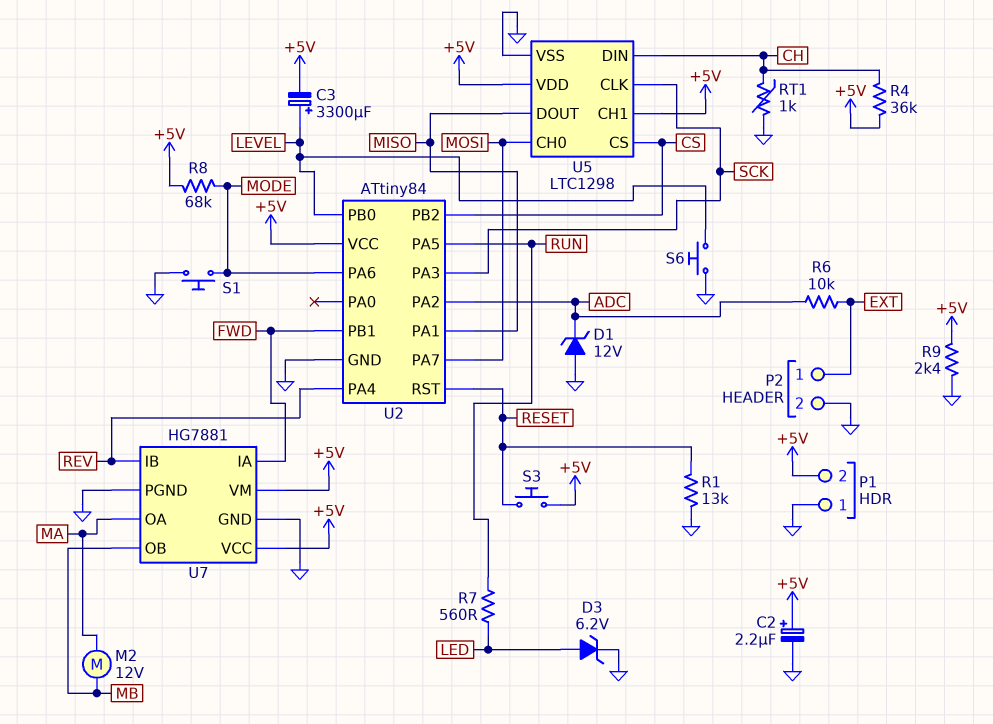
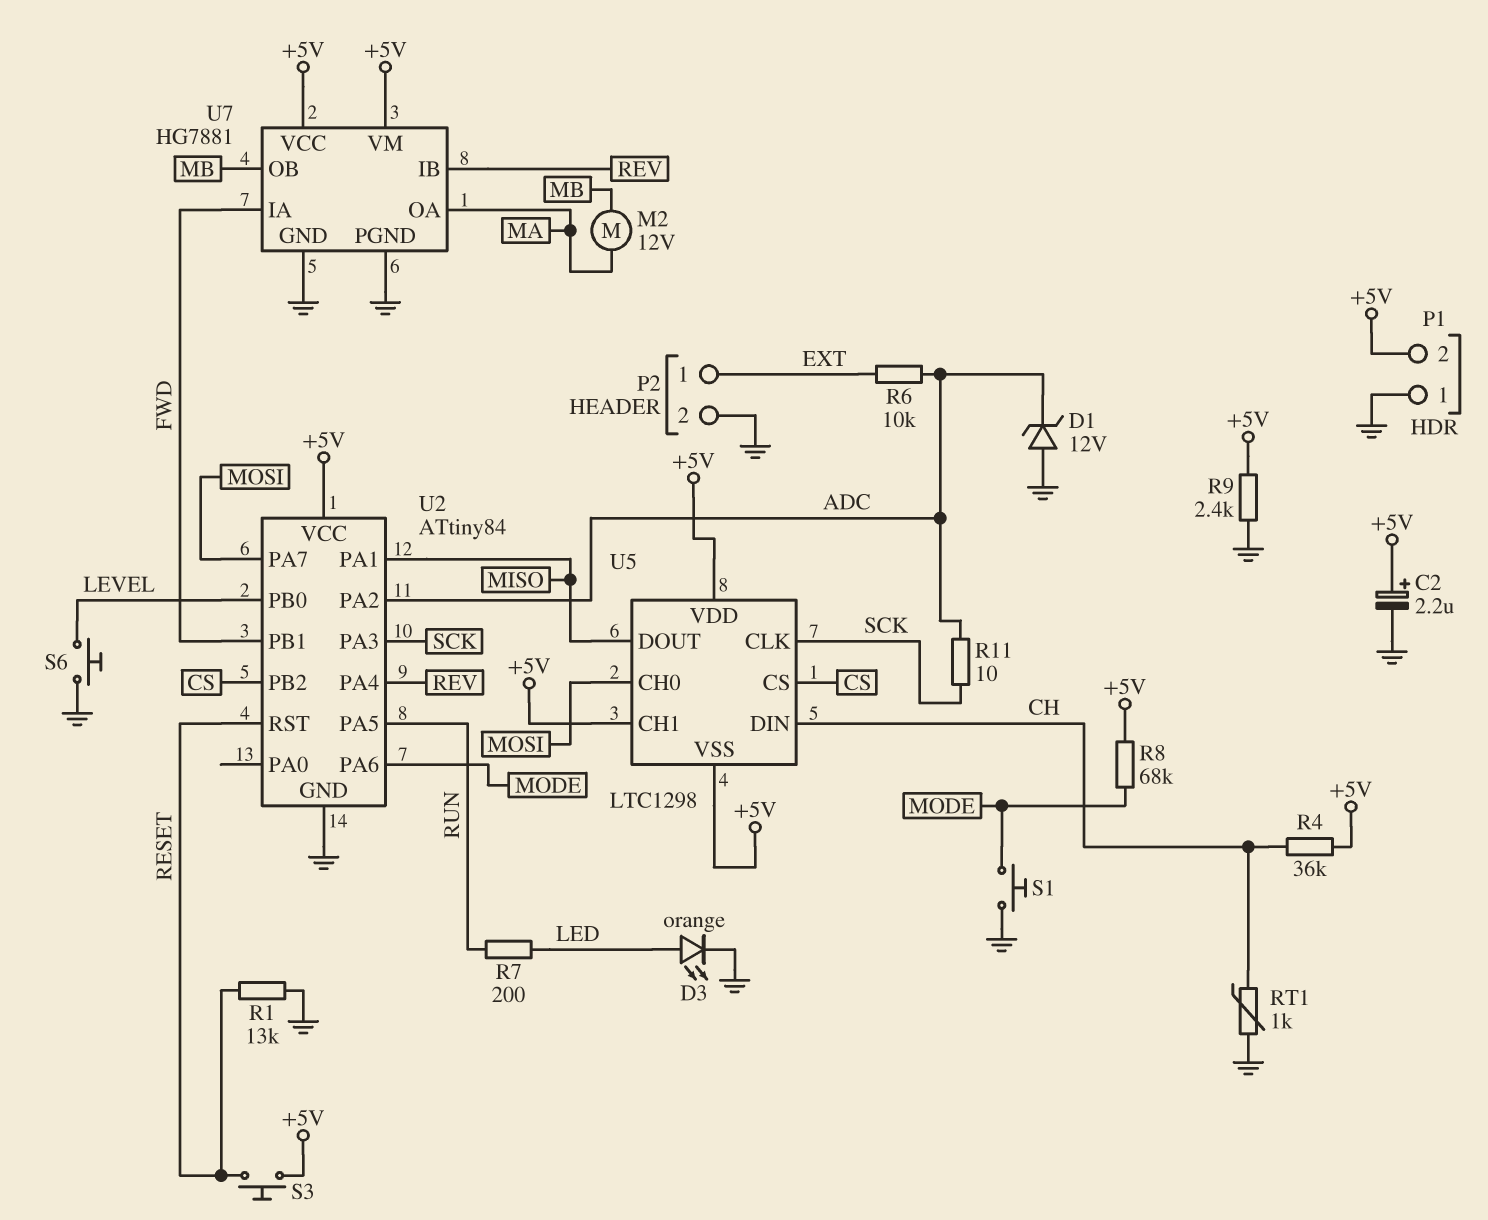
C3: 3300uF (plus LEVEL, minus +5V) -> none
D3: zener 6.2V (A LED, K GND) -> LED orange (A LED, K GND)
R7: 560 (LED, RUN) -> 200 (LED, RUN)
R11: none -> 10 (ADC, SCK)
U5 pin VSS: GND -> +5V

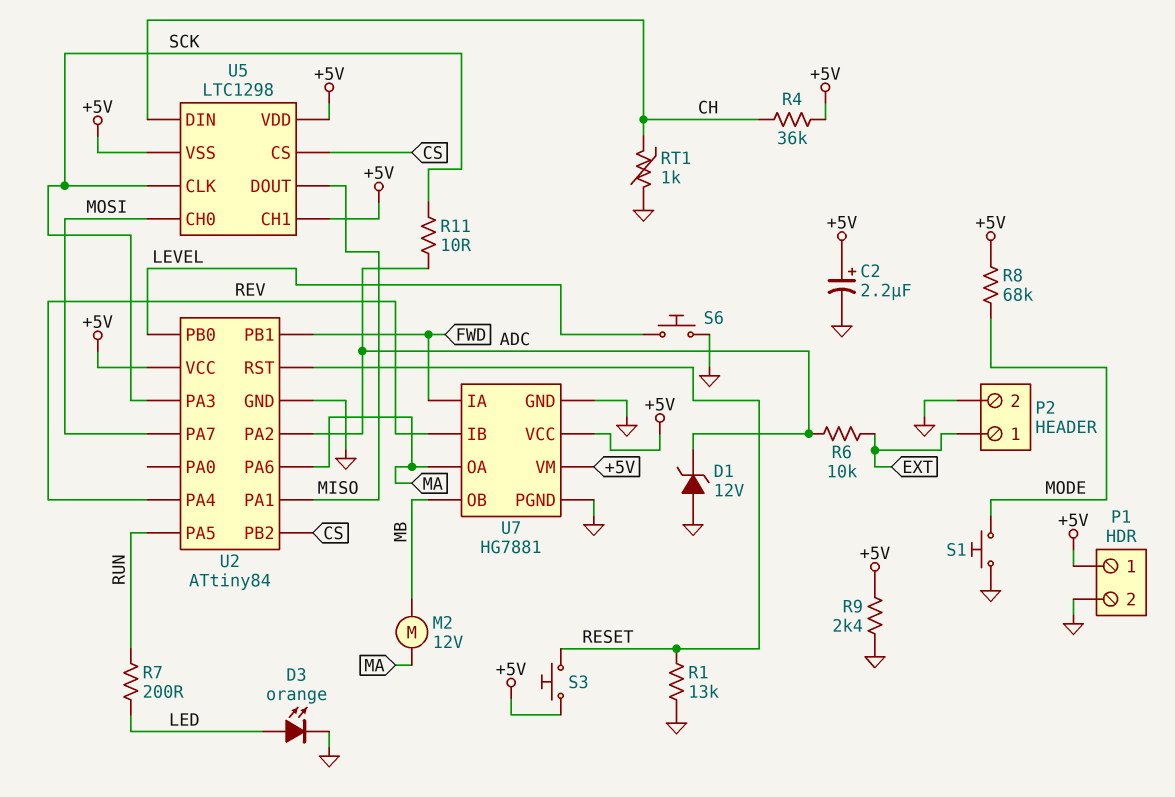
P1 pin 1: GND -> +5V
P1 pin 2: +5V -> GND
U2 pin PA6: MODE -> MA

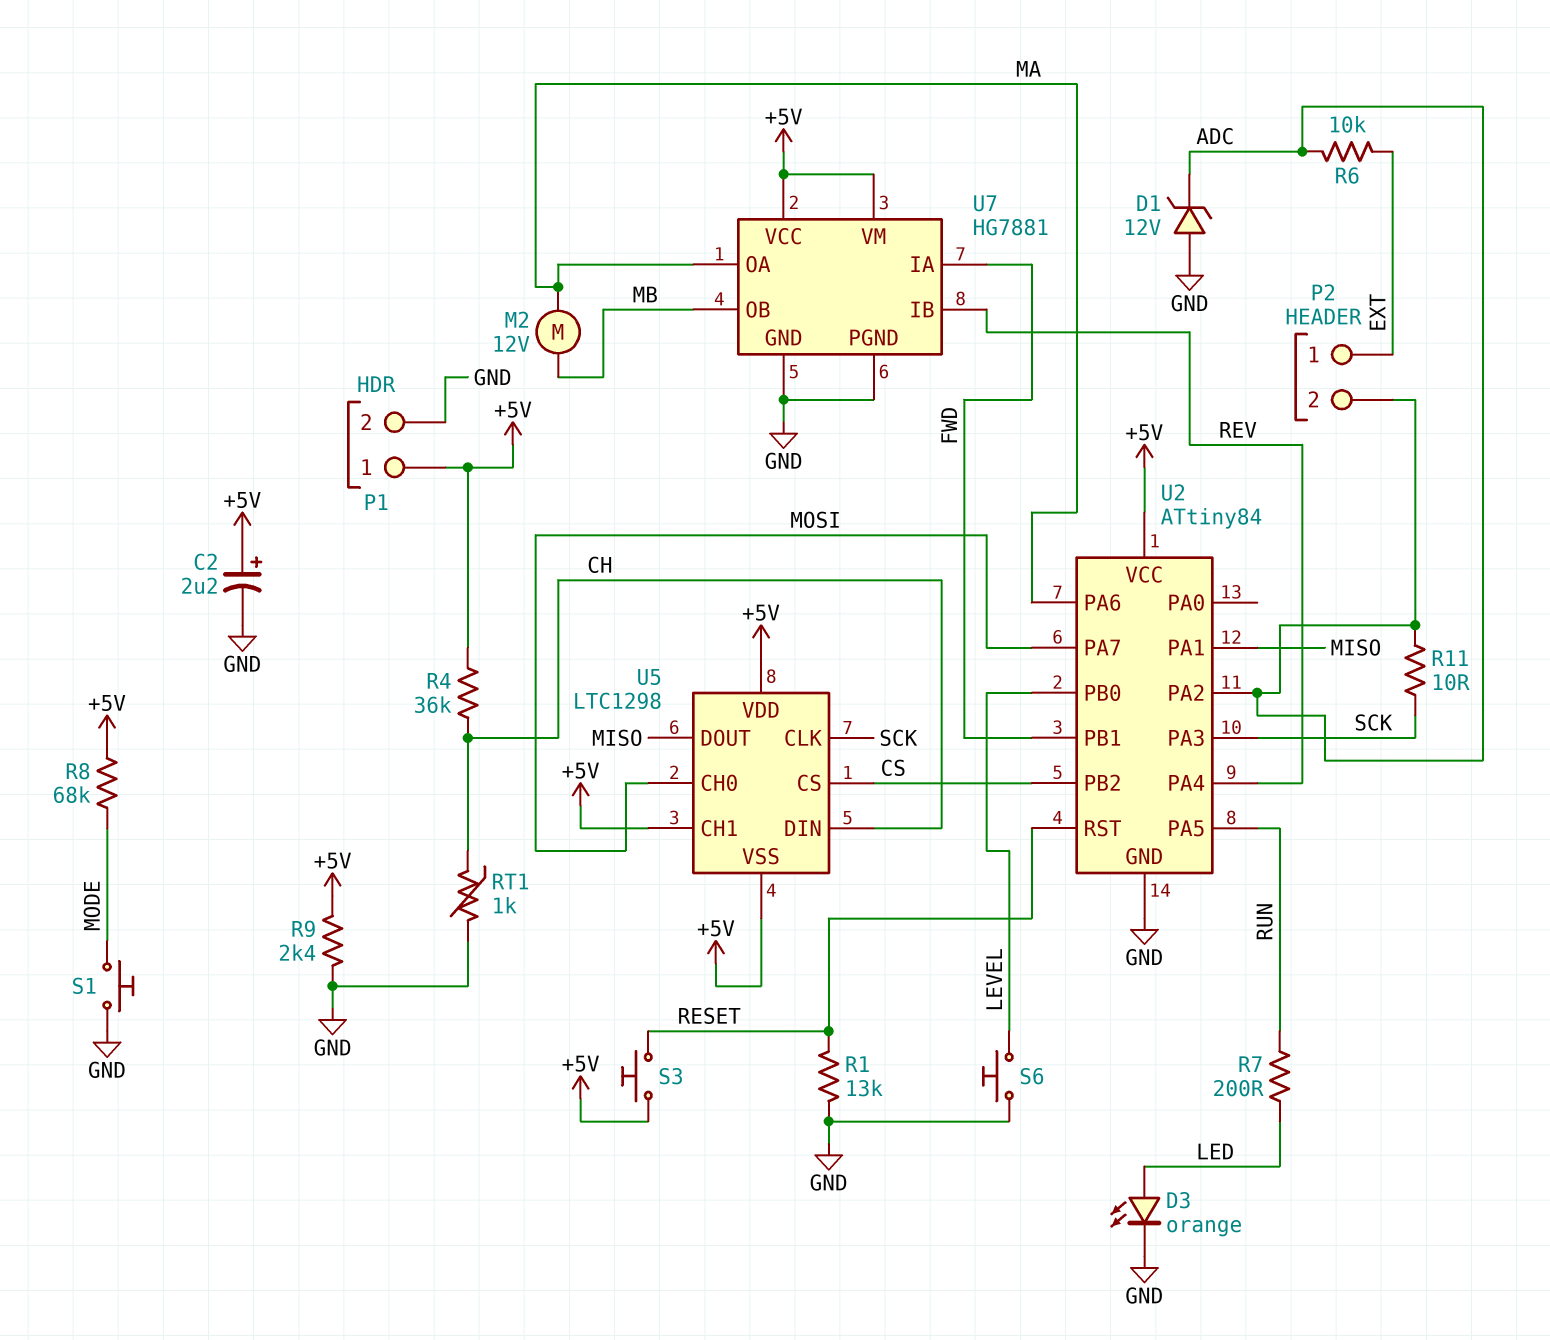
P2 pin 2: GND -> ADC

